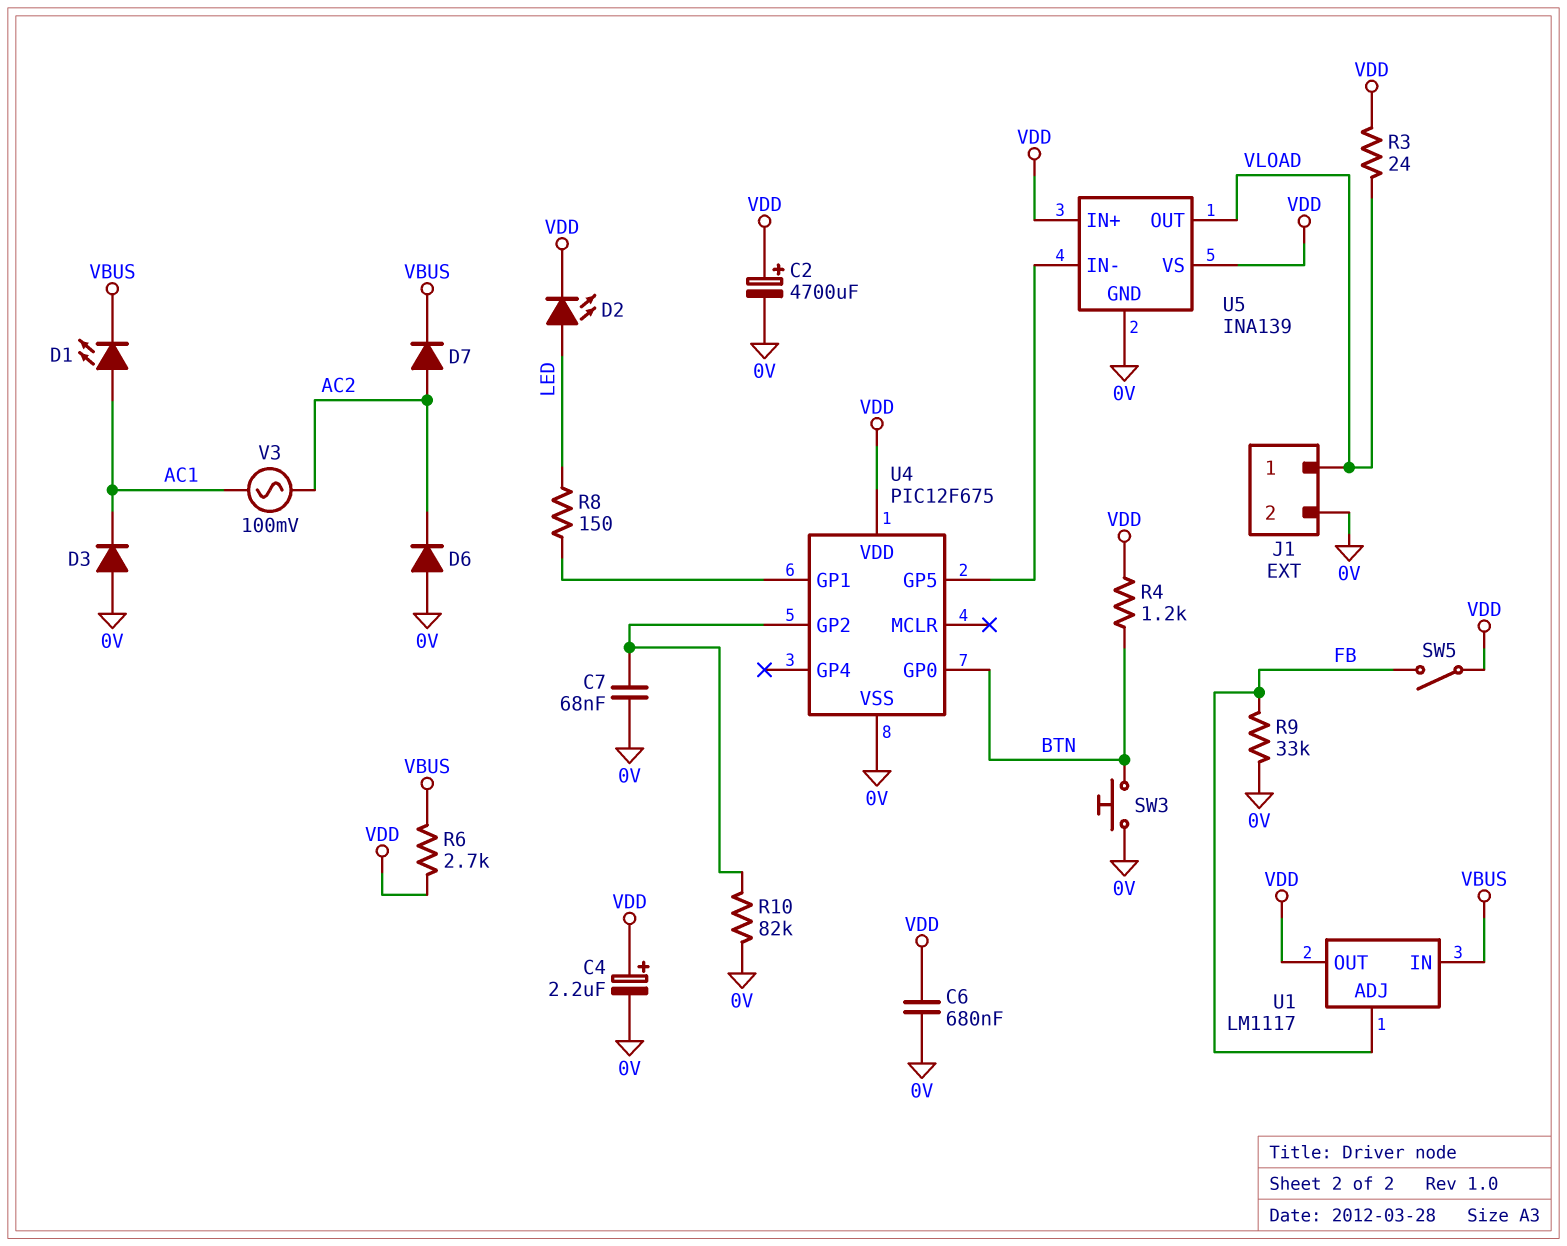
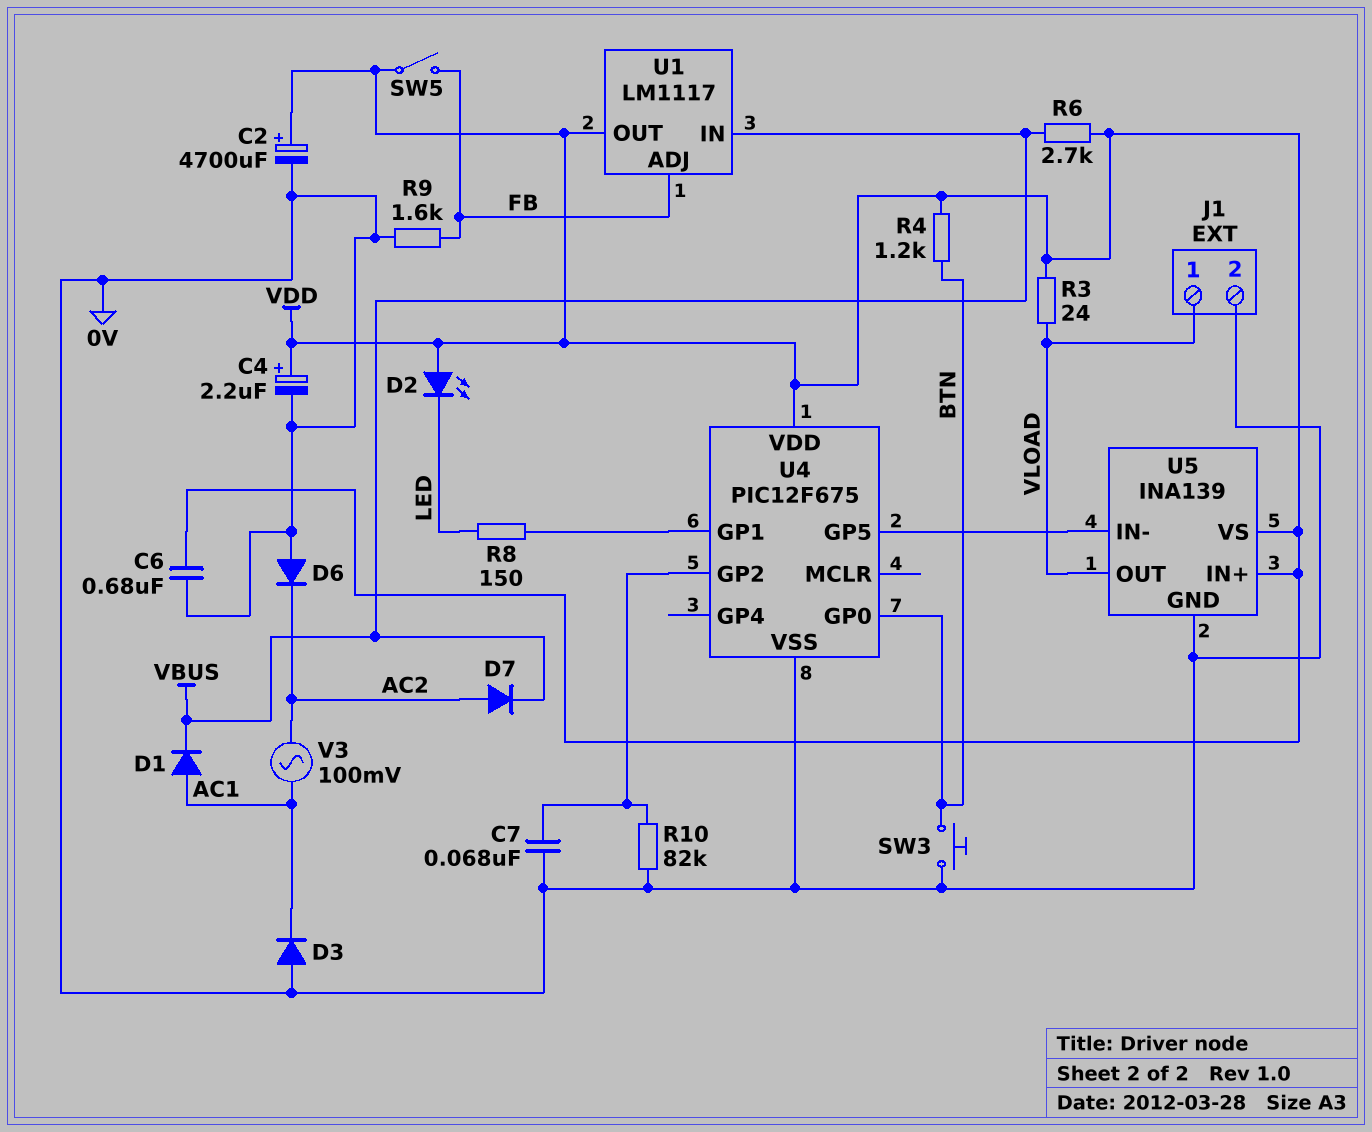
D1: LED (A AC1, K VBUS) -> diode (A AC1, K VBUS)
D2: LED (A LED, K VDD) -> LED (A VDD, K LED)
R9: 33k (0V, FB) -> 1.6k (0V, FB)

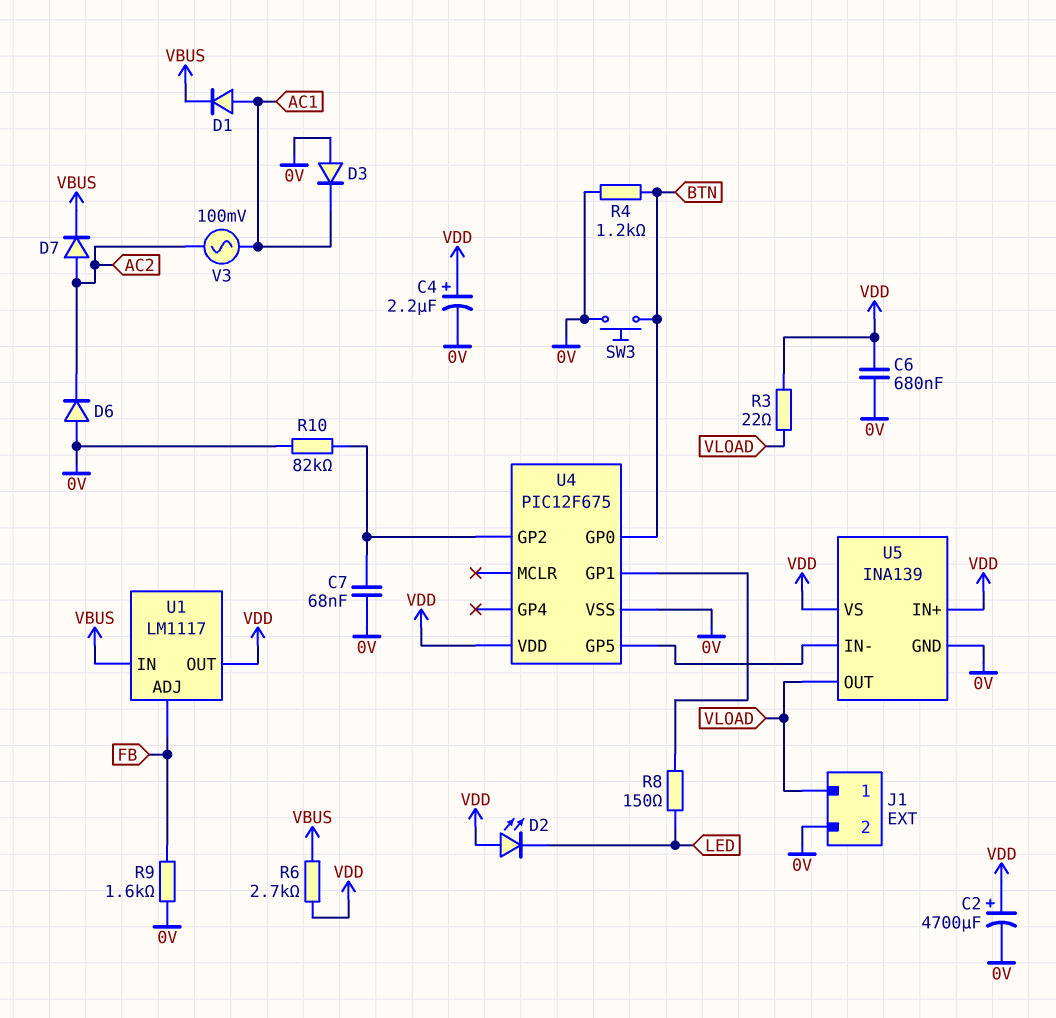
R3: 24 (VDD, VLOAD) -> 22 (VDD, VLOAD)
R4: 1.2k (BTN, VDD) -> 1.2k (0V, BTN)
SW5: switch (FB, VDD) -> none

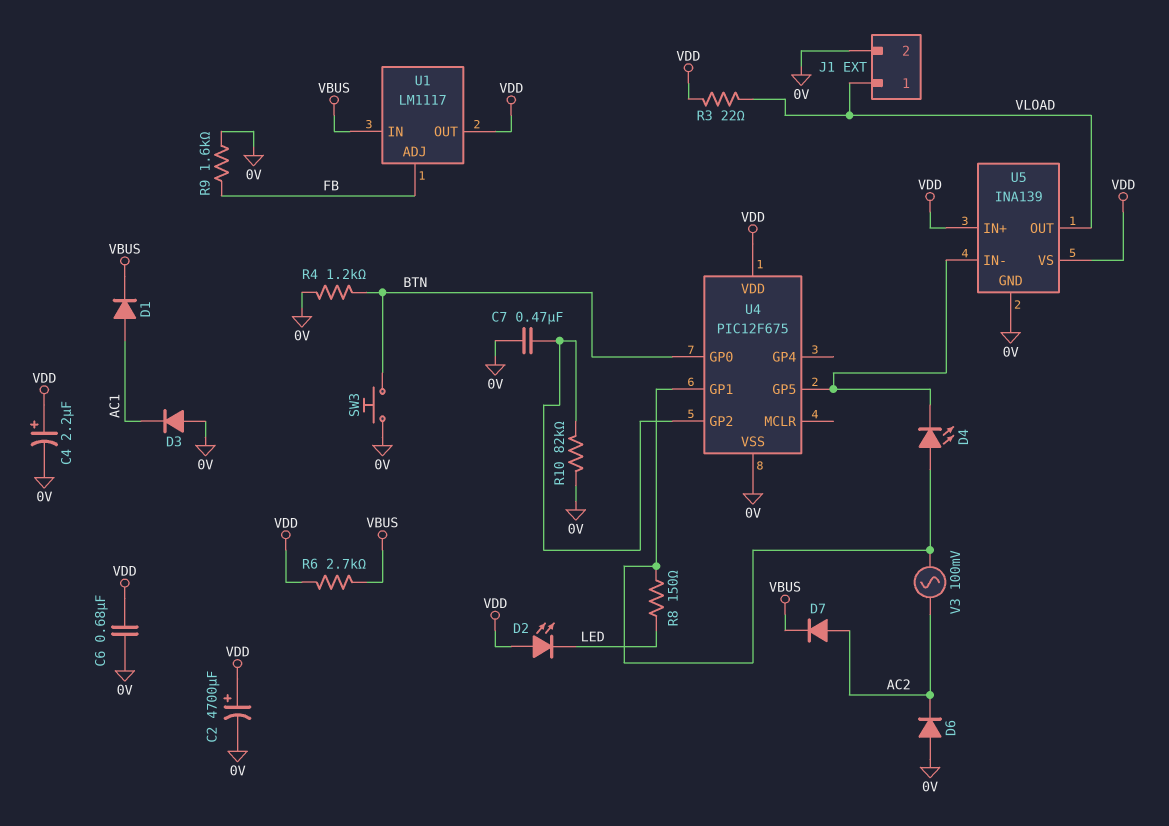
C7: 68nF (0V, U4/GP2) -> 470nF (0V, U4/GP2)
D4: none -> LED (A U4/GP1, K U4/GP5)
V3: AC 100mV (AC1, AC2) -> AC 100mV (AC2, U4/GP1)

